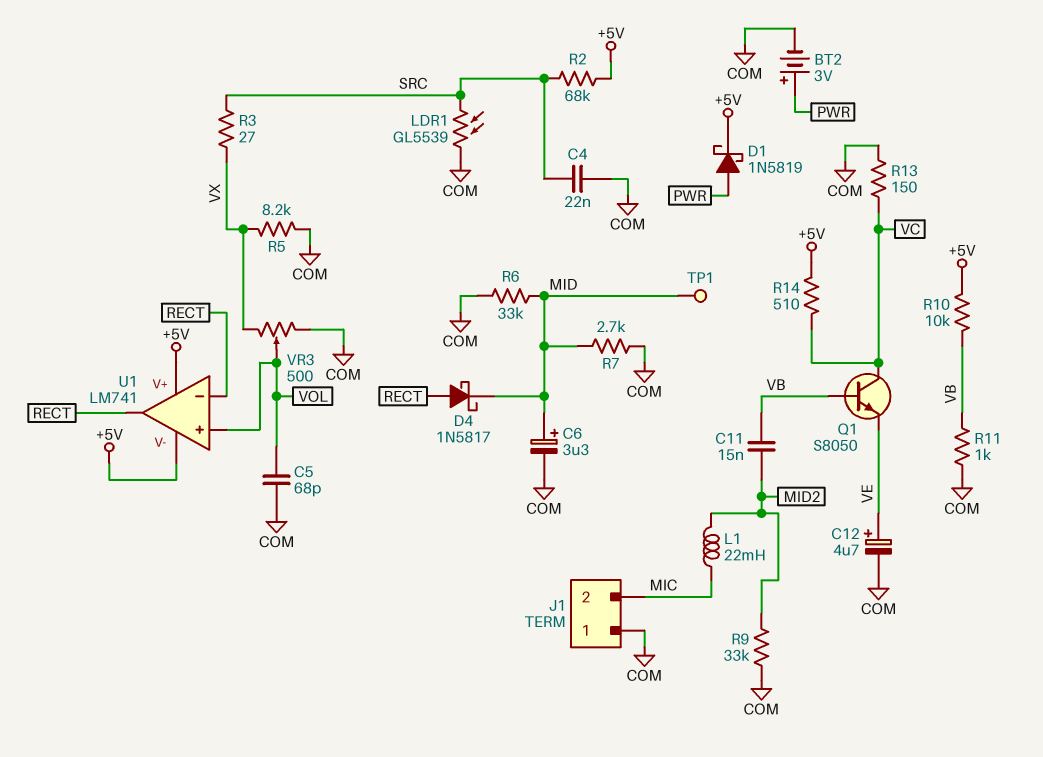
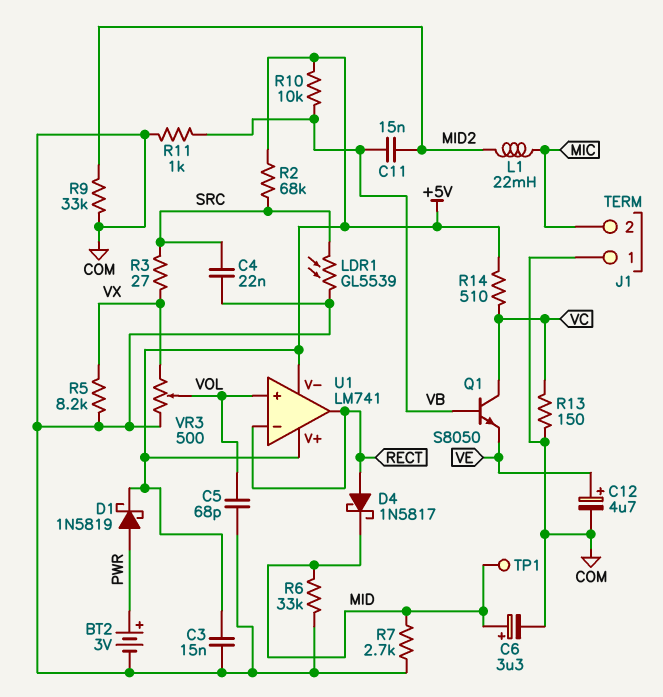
C3: none -> 15nF (+5V, COM)

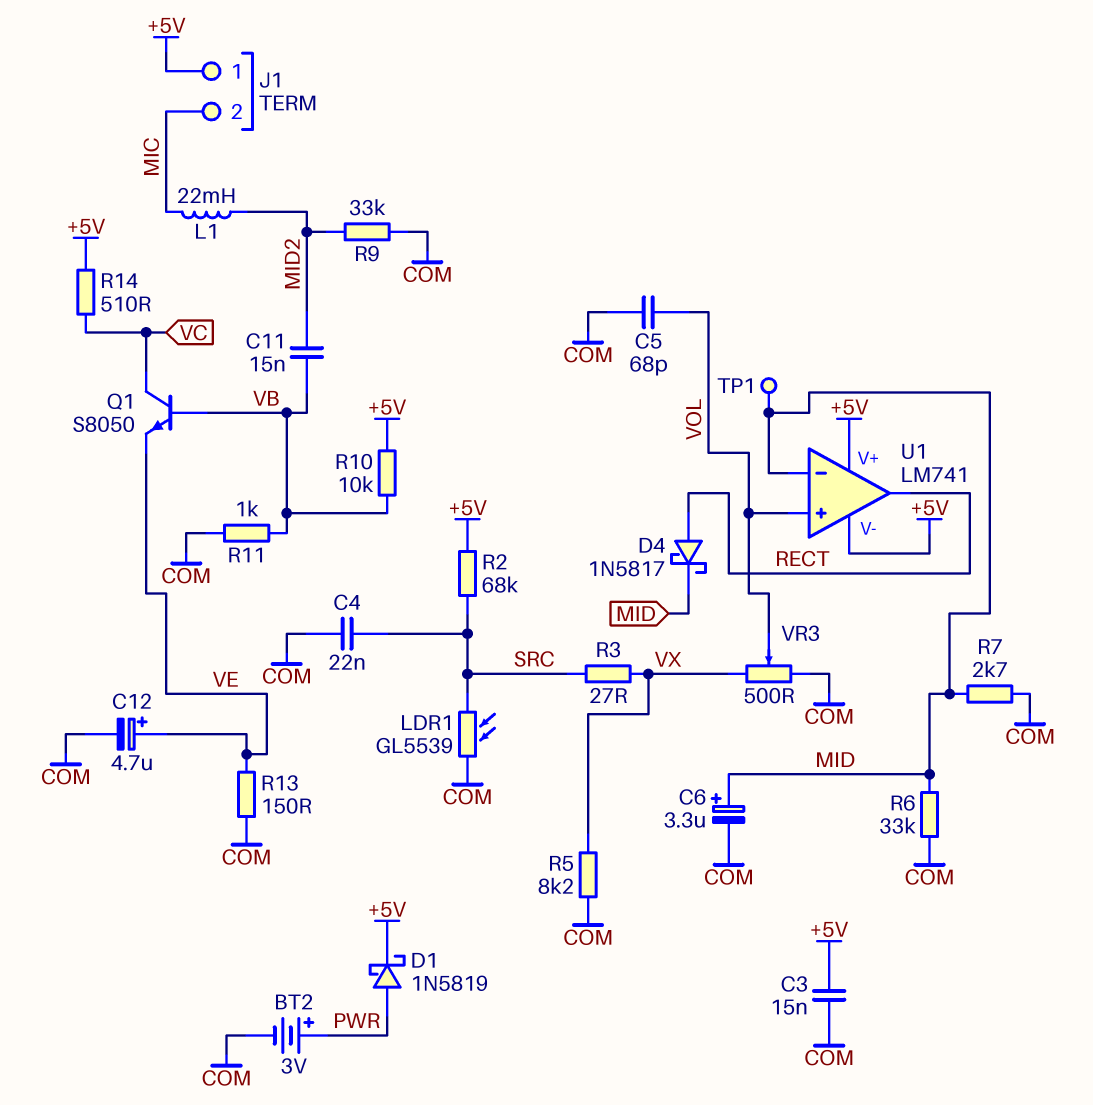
J1 pin 1: COM -> +5V
R13: 150 (COM, VC) -> 150 (COM, VE)
U1 pin in-: RECT -> MID

